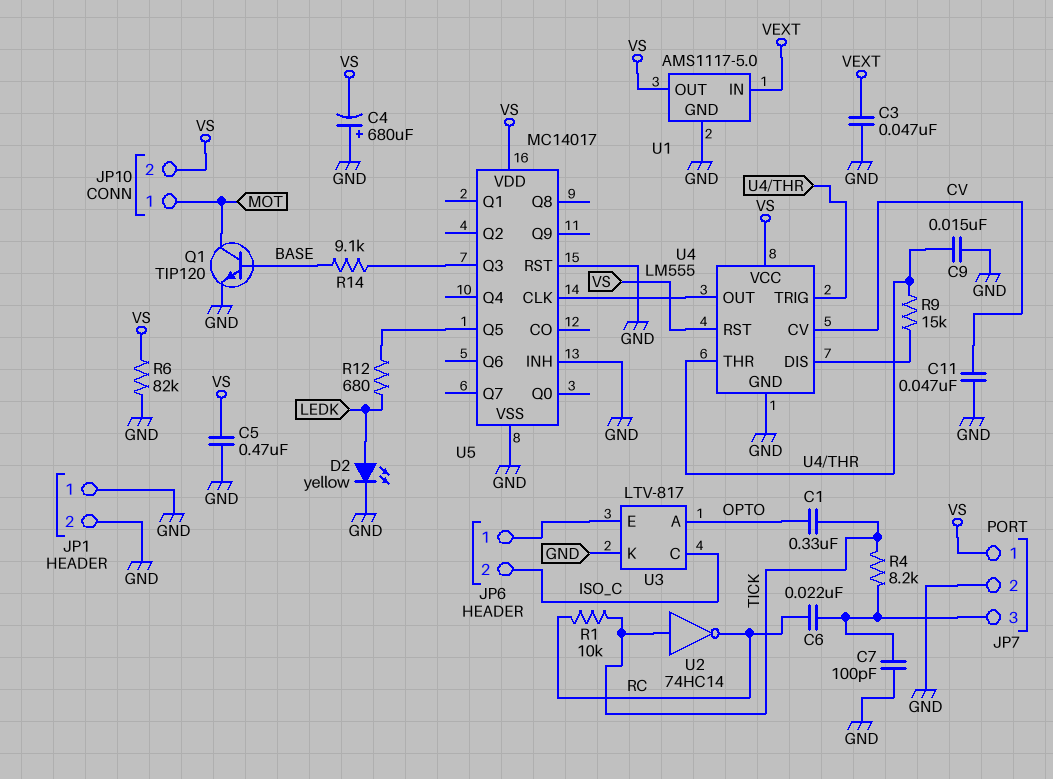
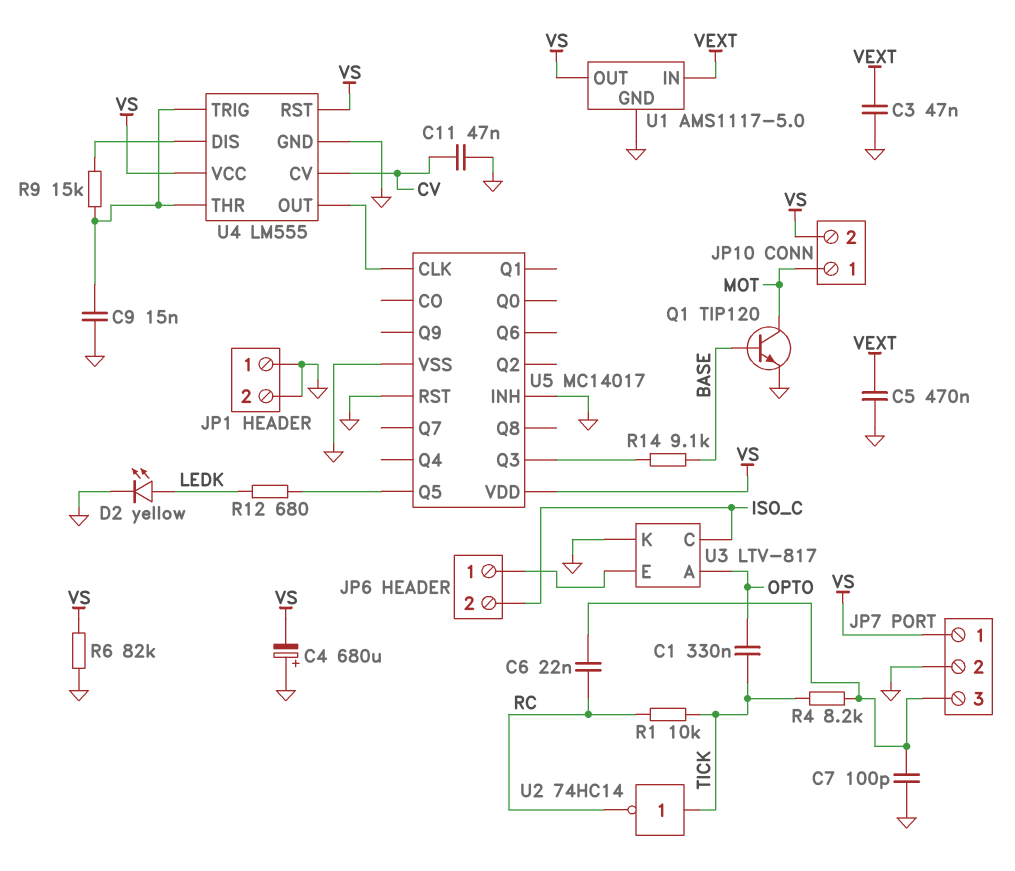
C5: 470nF (GND, VS) -> 470nF (GND, VEXT)

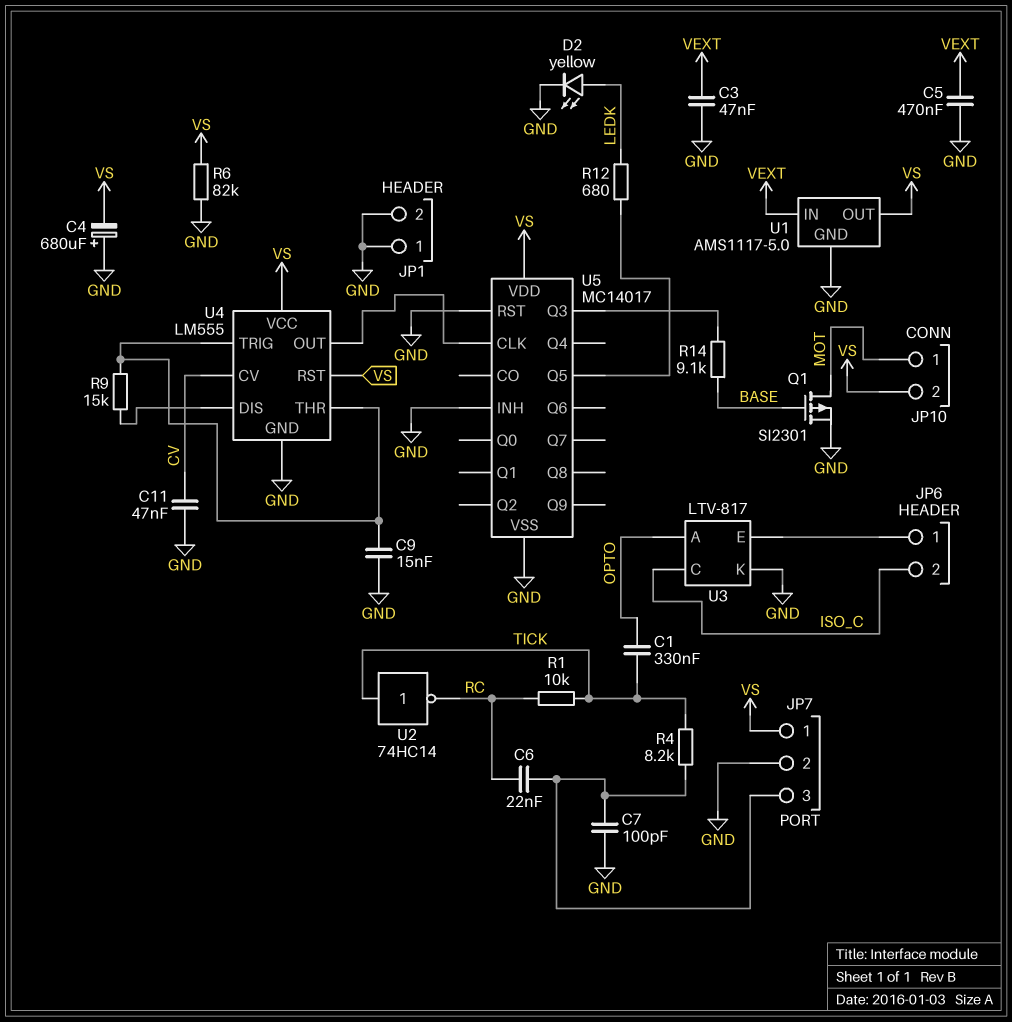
Q1: NPN TIP120 (B BASE, C MOT, E GND) -> PMOS SI2301 (G BASE, D MOT, S GND)

